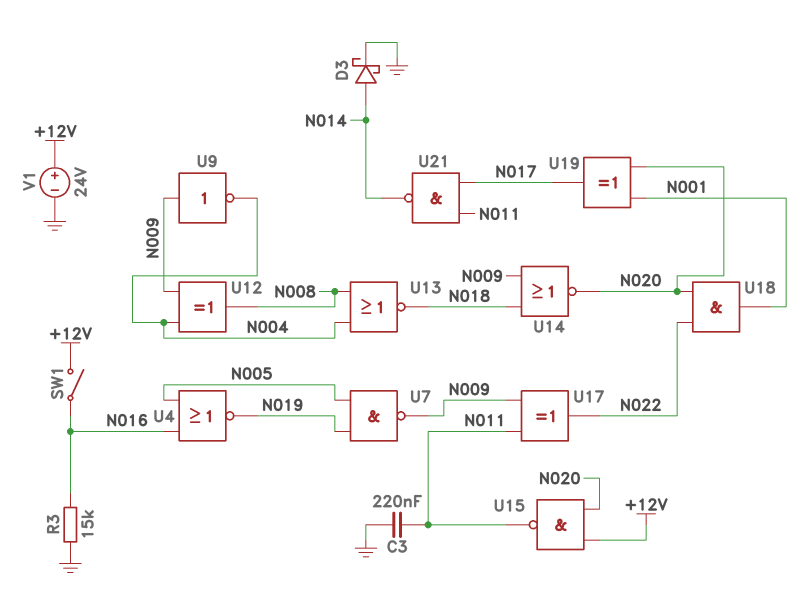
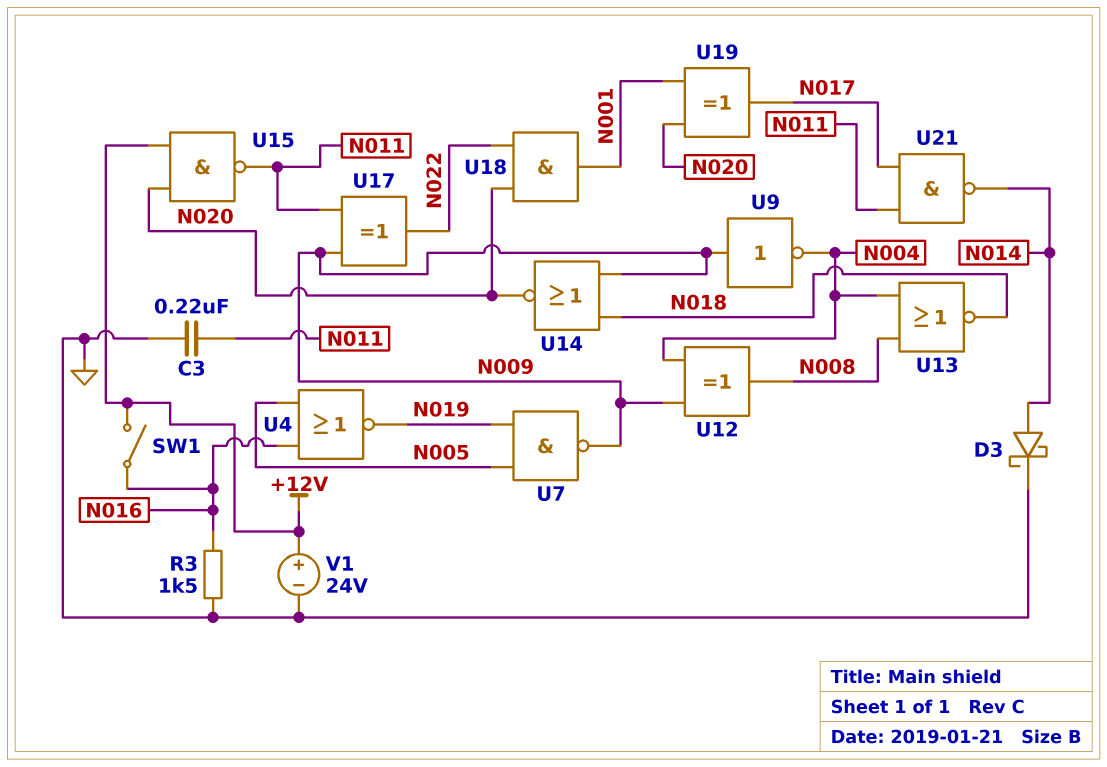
R3: 15k (GND, N016) -> 1.5k (GND, N016)

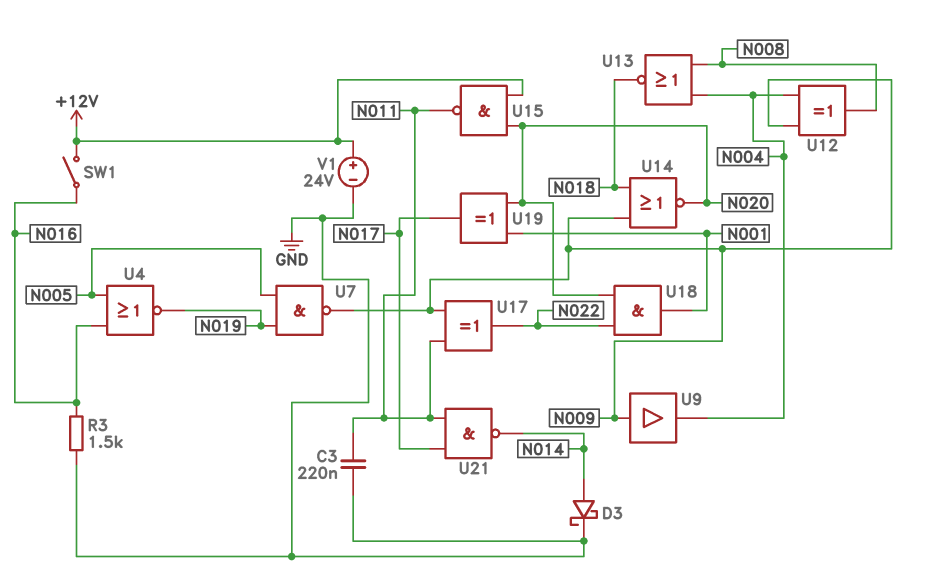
U9: NOT (in N009, out N004) -> buffer (in N009, out N004)

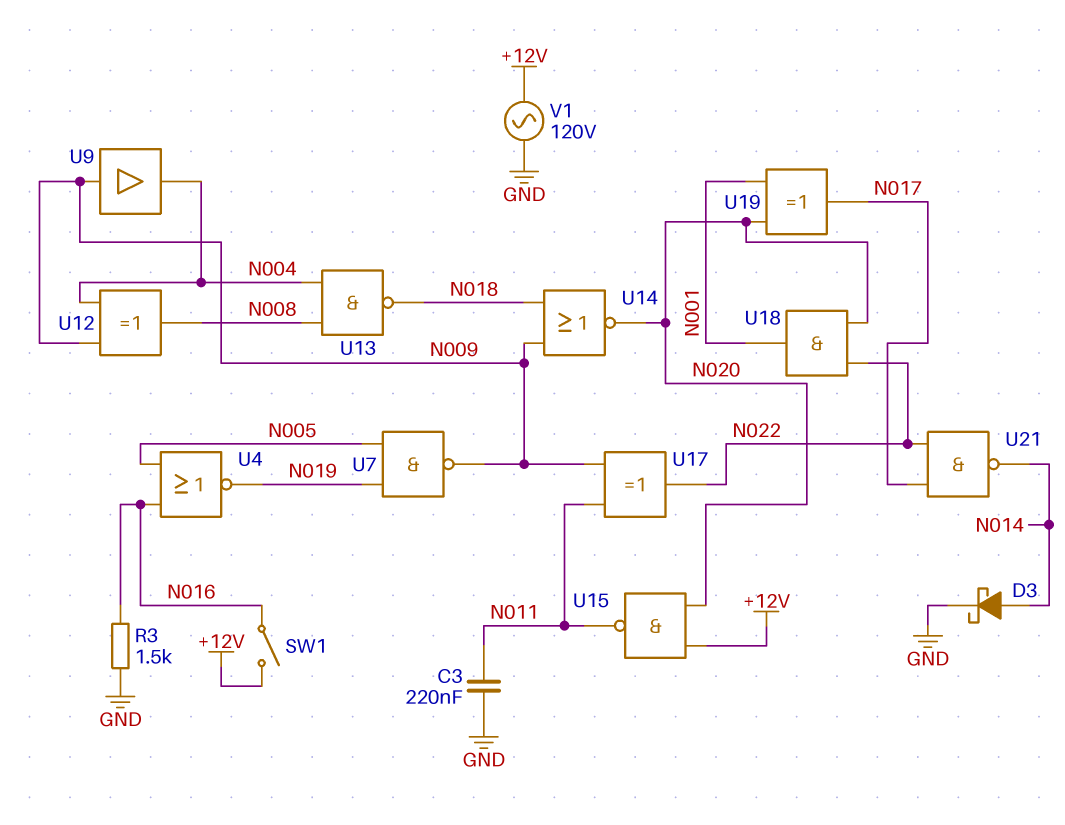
U13: NOR (in N004, in N008, out N018) -> NAND (in N004, in N008, out N018)
U21: NAND (in N011, in N017, out N014) -> NAND (in N017, in N022, out N014)
V1: 24V (plus +12V, minus GND) -> AC 120V (+12V, GND)

